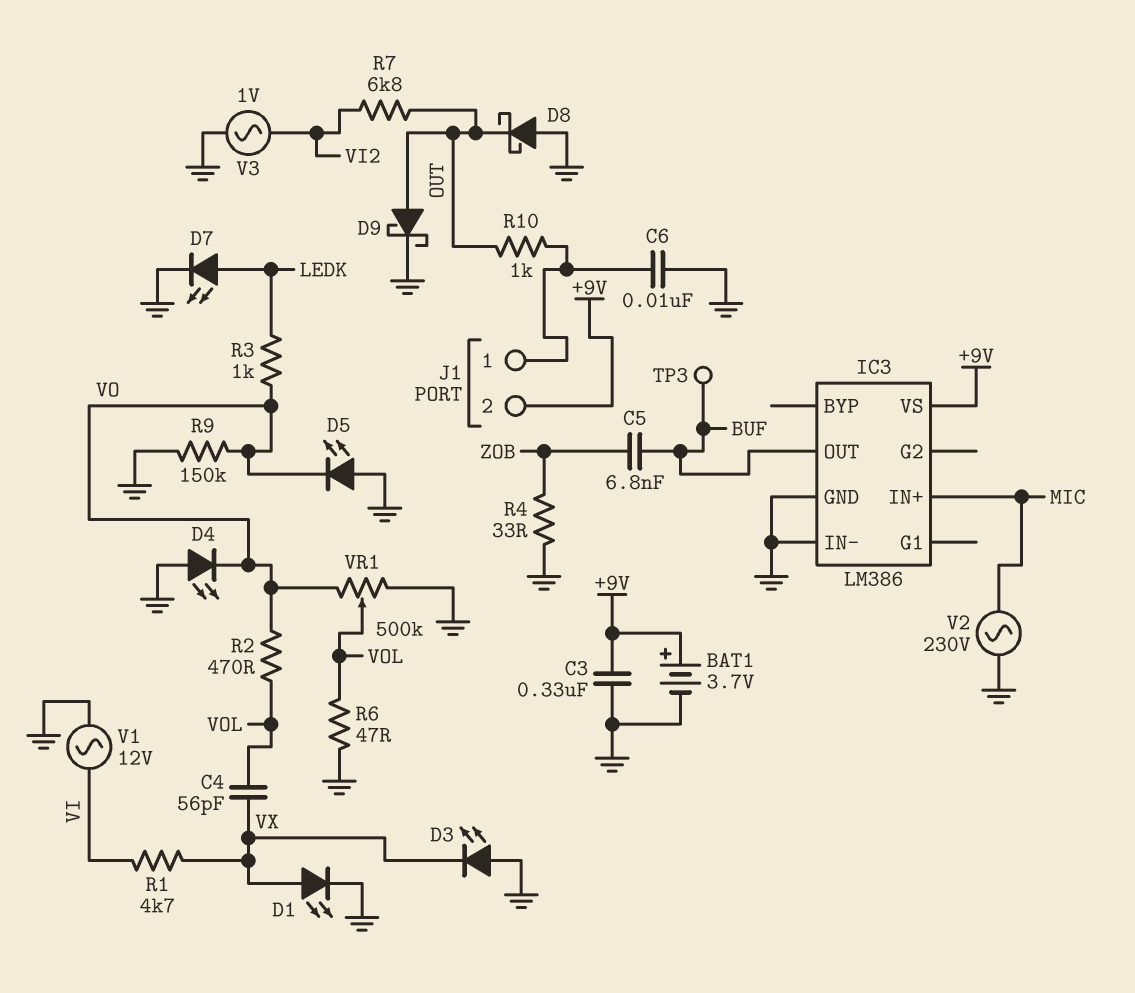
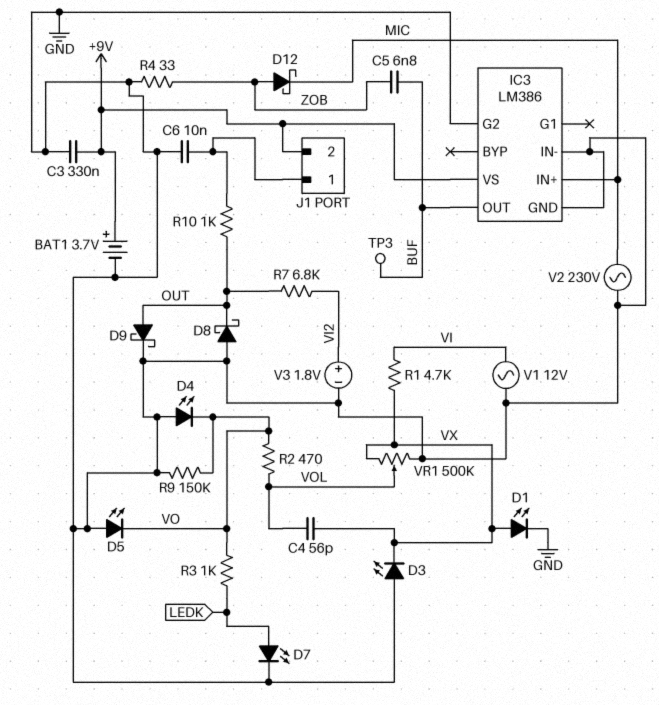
D12: none -> schottky (A ZOB, K MIC)
IC3 pin G2: none -> GND
R6: 47 (GND, VOL) -> none
V3: AC 1V (GND, VI2) -> 1.8V (plus VI2, minus GND)
VR1: 500k (GND, VO, wiper VOL) -> 500k (GND, VX, wiper VOL)

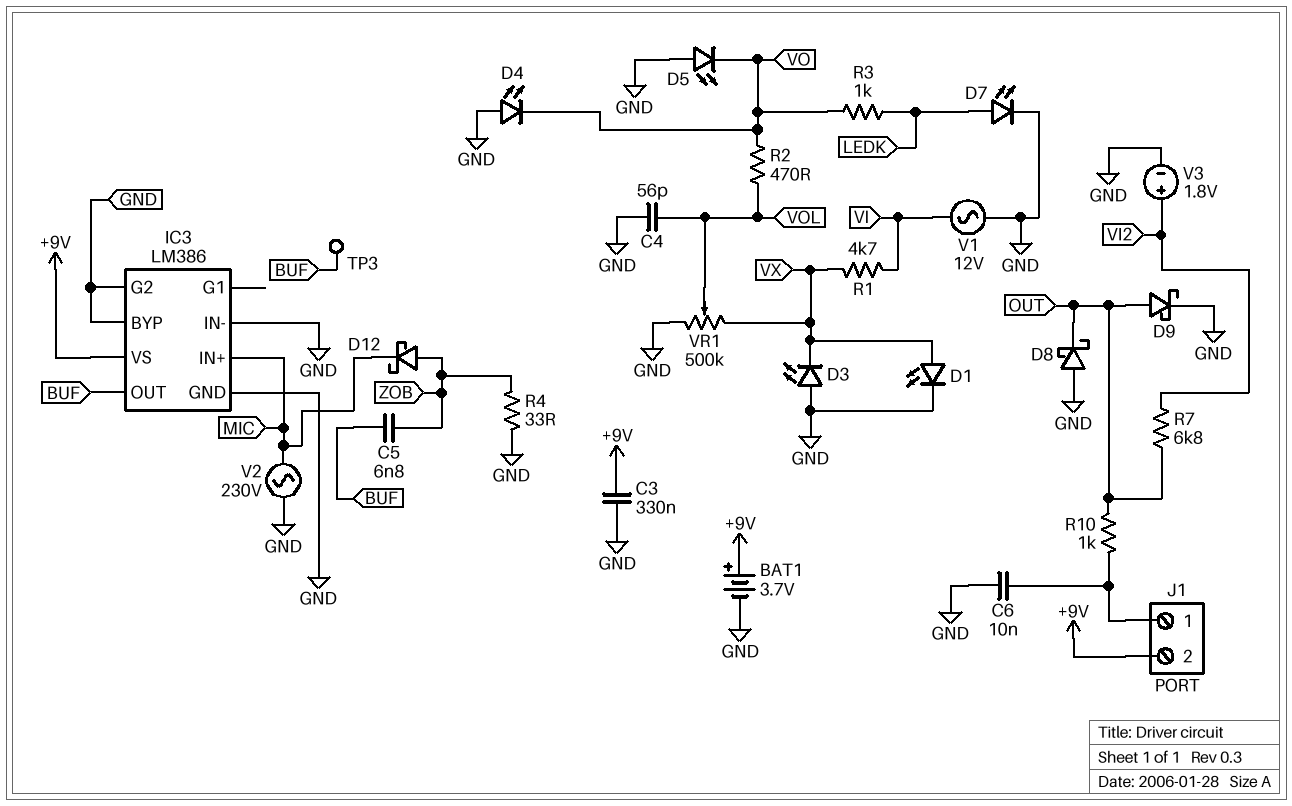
C4: 56pF (VOL, VX) -> 56pF (GND, VOL)
IC3 pin BYP: none -> GND
R9: 150k (GND, VO) -> none

